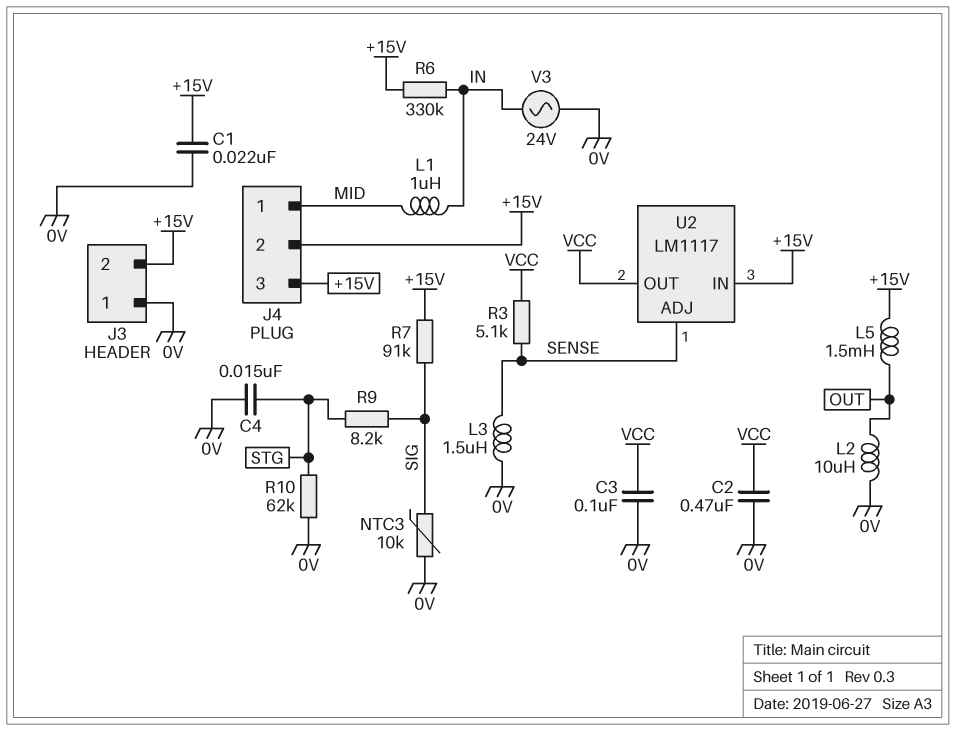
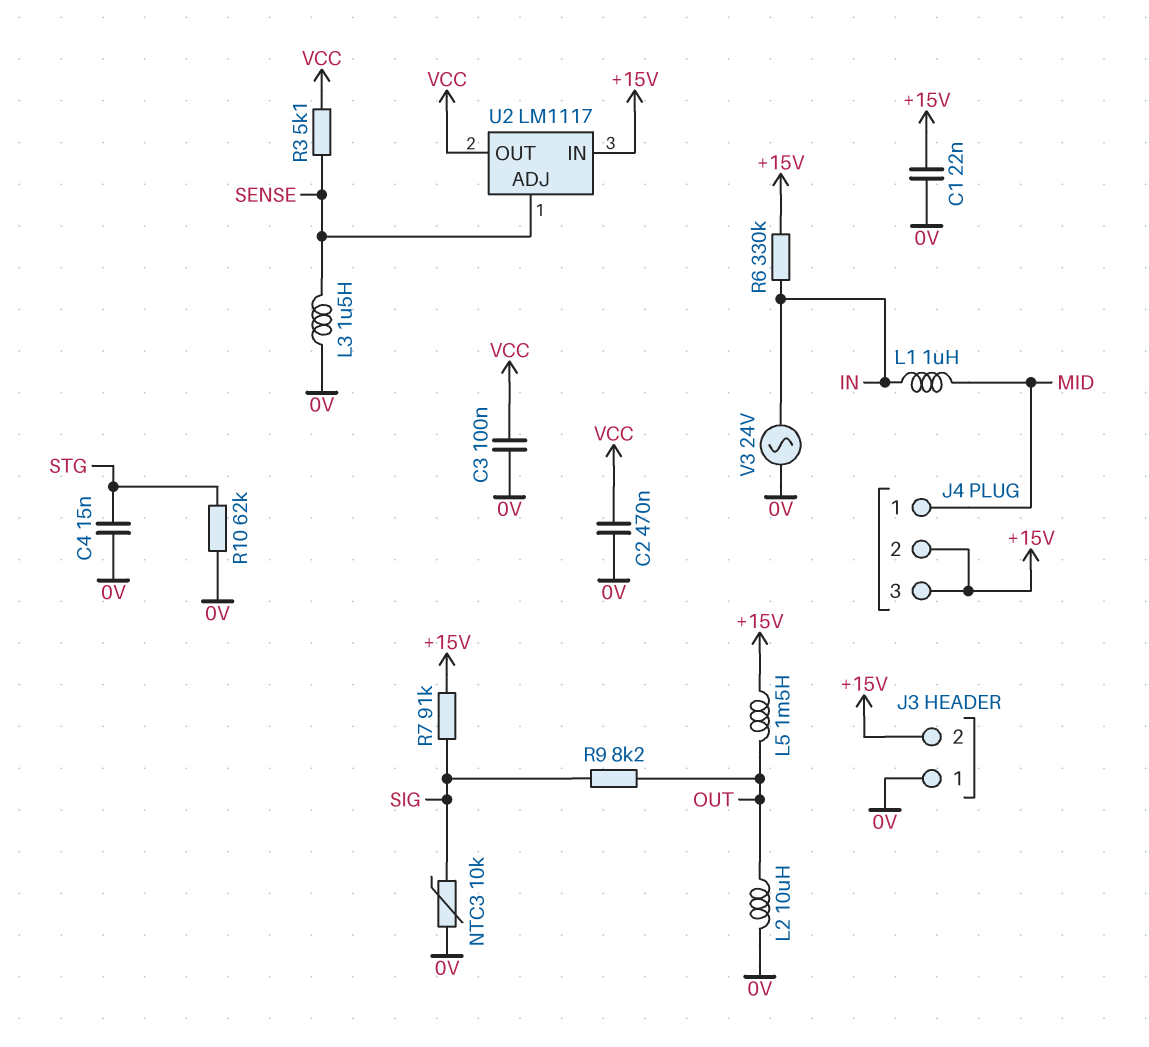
R9: 8.2k (SIG, STG) -> 8.2k (OUT, SIG)

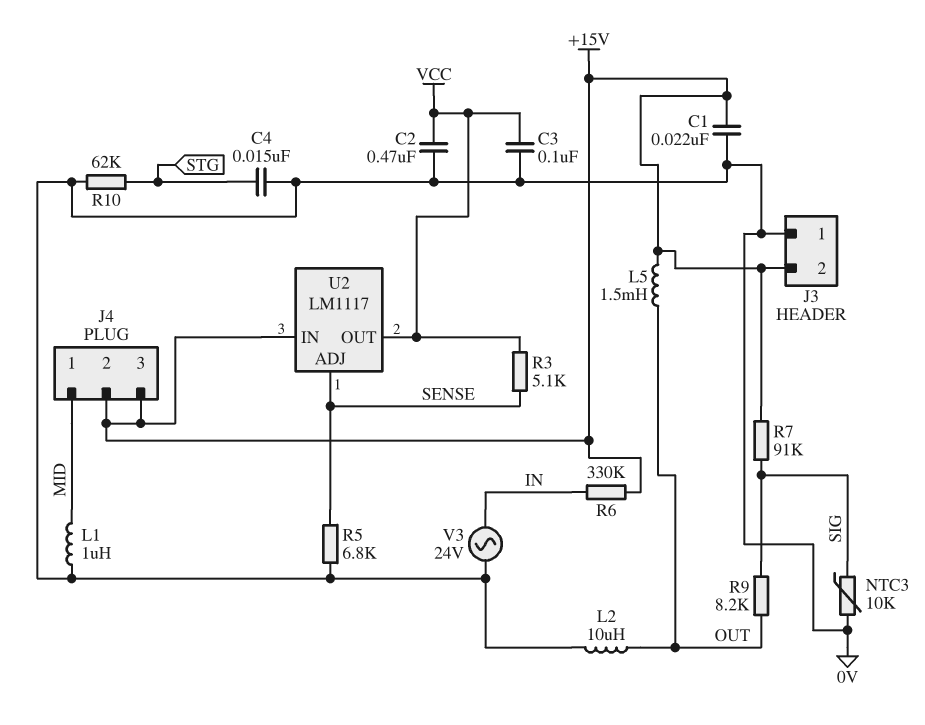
L1: 1uH (IN, MID) -> 1uH (0V, MID)
L3: 1.5uH (0V, SENSE) -> none
R5: none -> 6.8k (0V, SENSE)

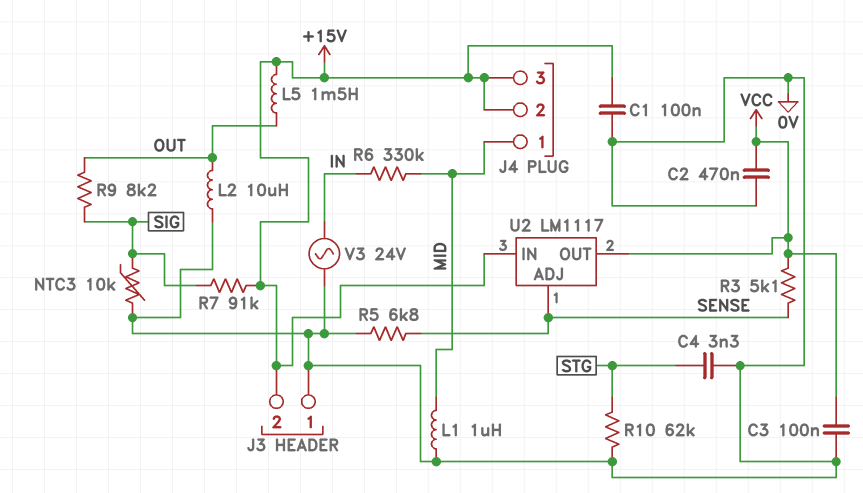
C1: 22nF (+15V, 0V) -> 100nF (+15V, 0V)
C4: 15nF (0V, STG) -> 3.3nF (0V, STG)
R6: 330k (+15V, IN) -> 330k (IN, MID)

